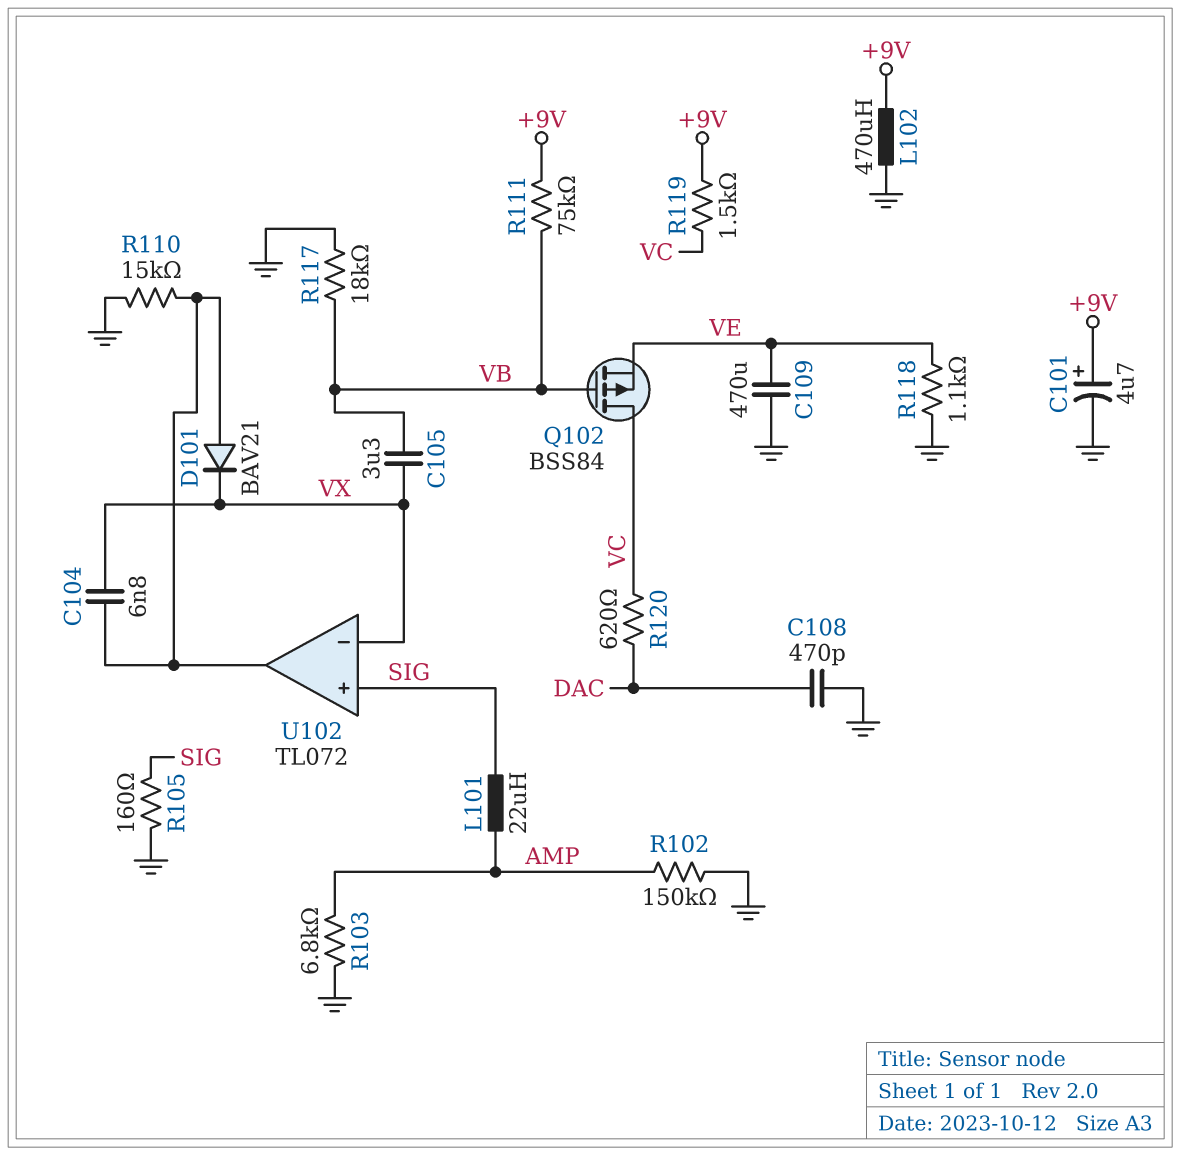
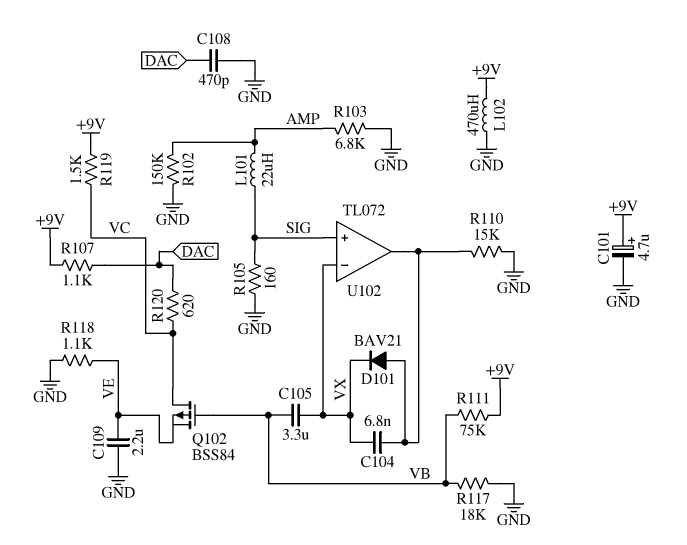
C109: 470uF (GND, VE) -> 2.2uF (GND, VE)
R107: none -> 1.1k (+9V, DAC)

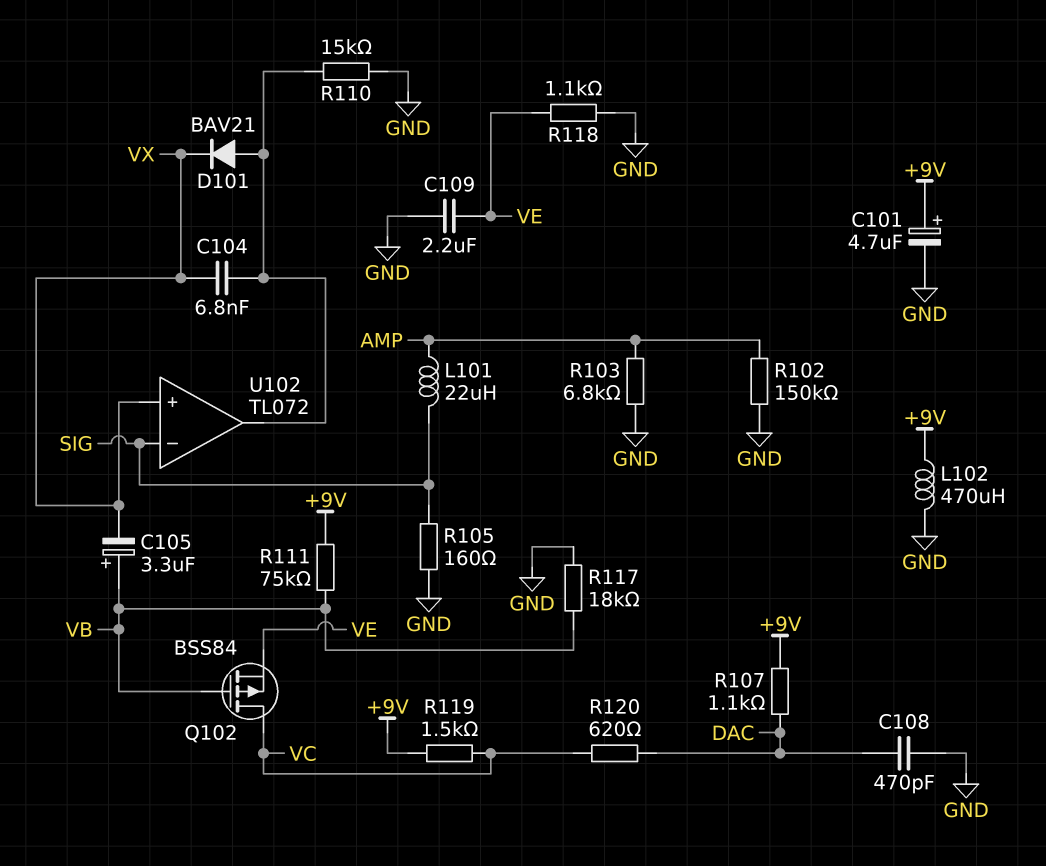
C105: 3.3uF (VB, VX) -> 3.3uF (plus VB, minus VX)
U102 pin in+: SIG -> VX
U102 pin in-: VX -> SIG

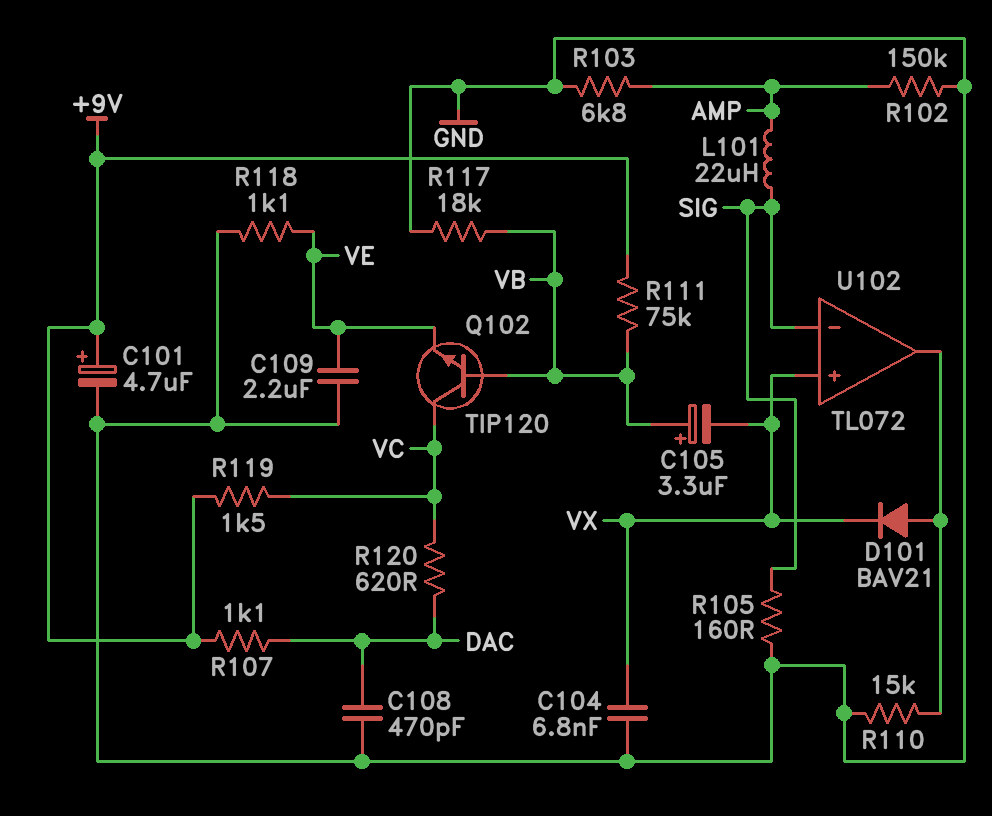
C104: 6.8nF (U102/out, VX) -> 6.8nF (GND, VX)
L102: 470uH (+9V, GND) -> none
Q102: PMOS BSS84 (G VB, D VC, S VE) -> NPN TIP120 (B VB, C VC, E VE)

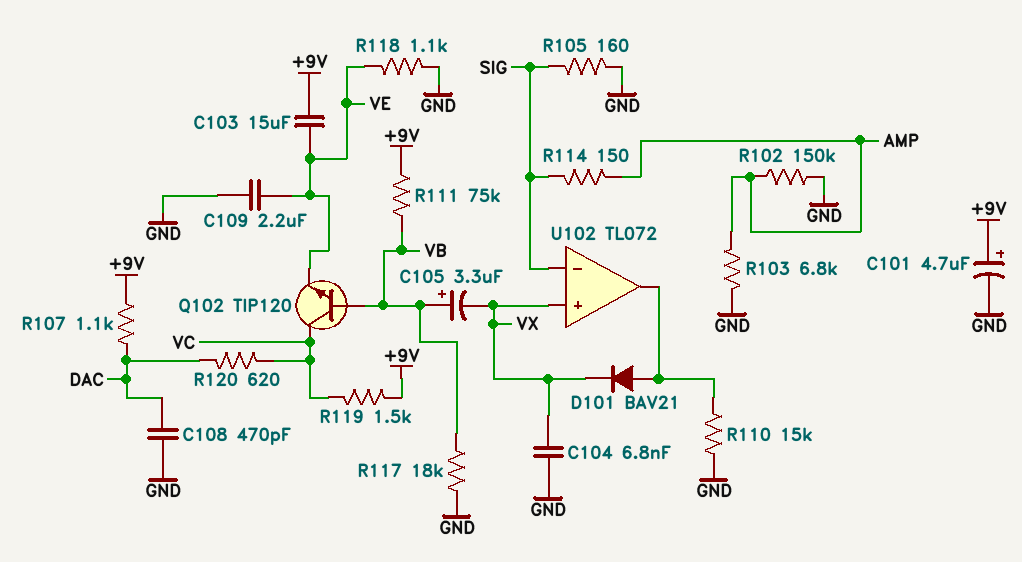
C103: none -> 15uF (+9V, VE)
L101: 22uH (AMP, SIG) -> none
R114: none -> 150 (AMP, SIG)

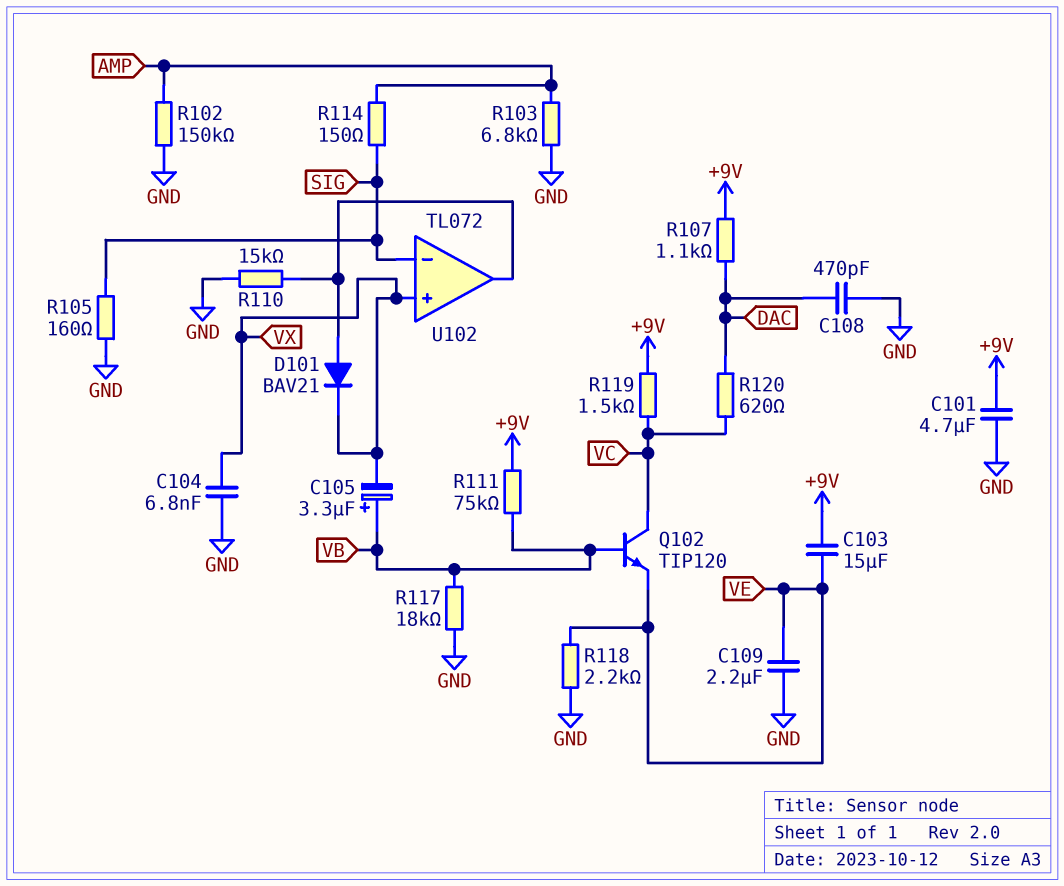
C101: 4.7uF (plus +9V, minus GND) -> 4.7uF (+9V, GND)
R118: 1.1k (GND, VE) -> 2.2k (GND, VE)

